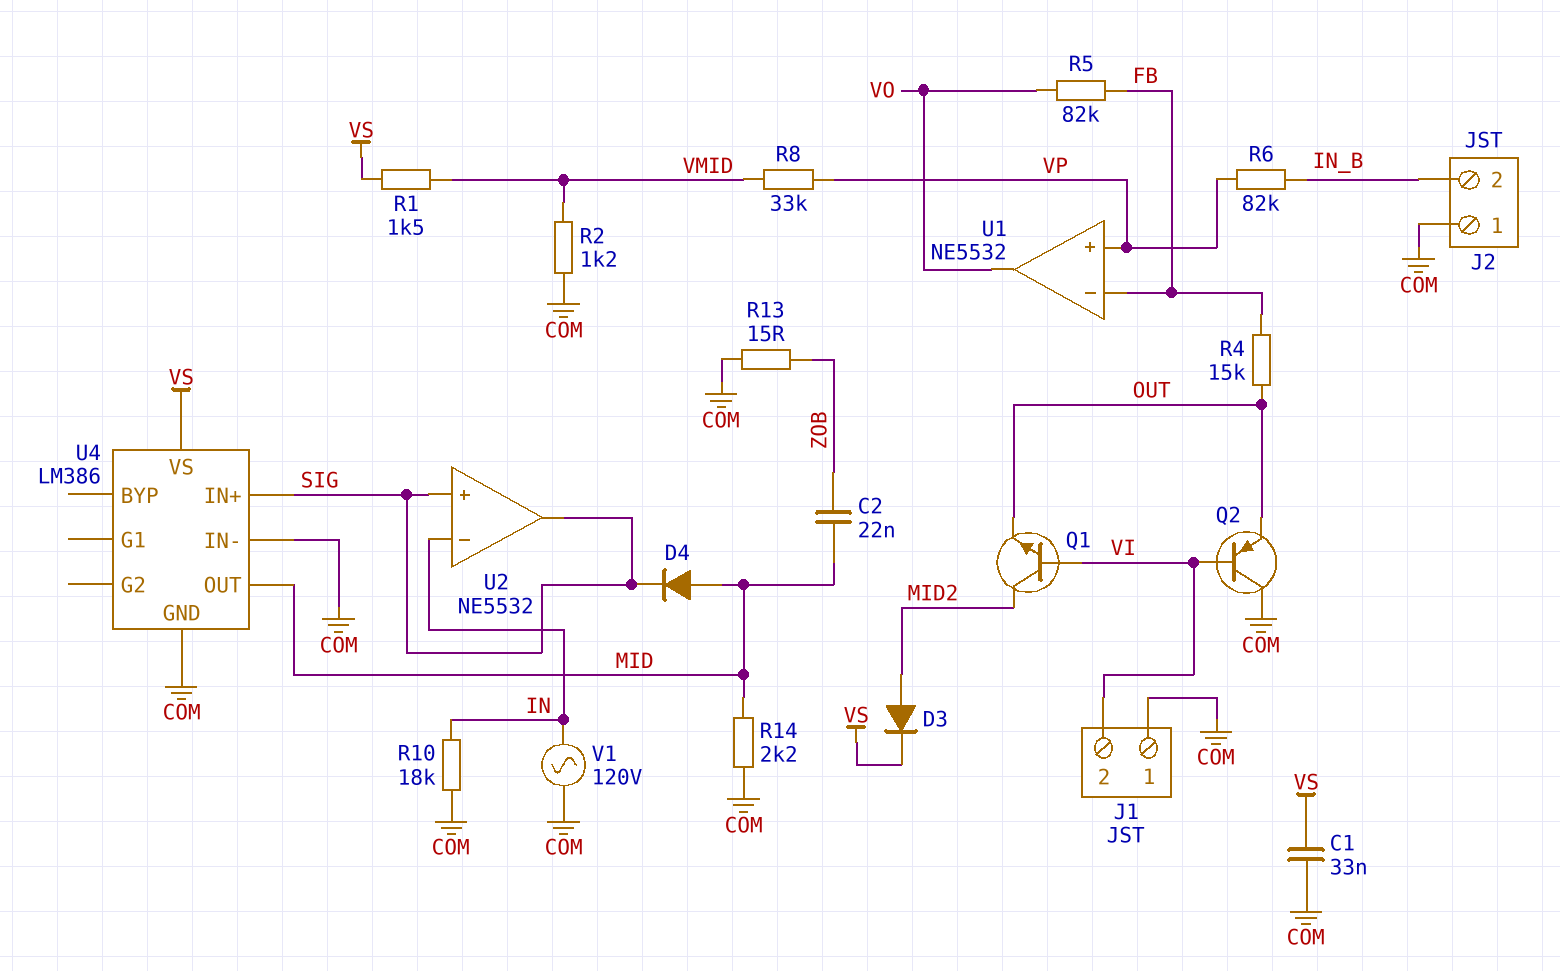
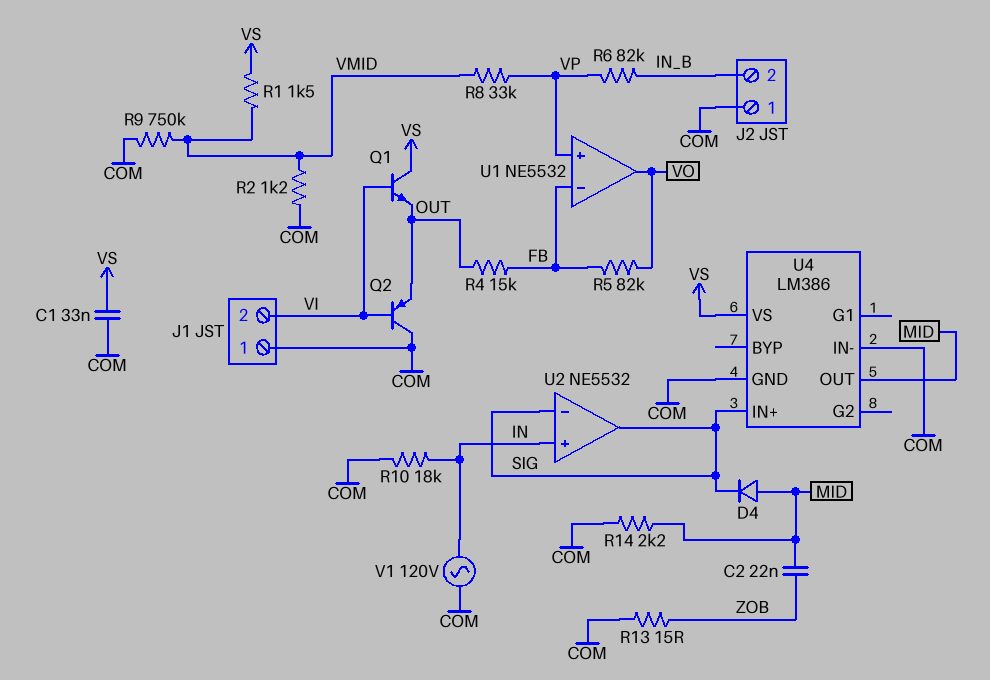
D3: diode (A MID2, K VS) -> none
Q1: NPN (B VI, C MID2, E OUT) -> NPN (B VI, C VS, E OUT)
R9: none -> 750k (COM, VMID)
U2 pin in+: SIG -> IN
U2 pin in-: IN -> SIG

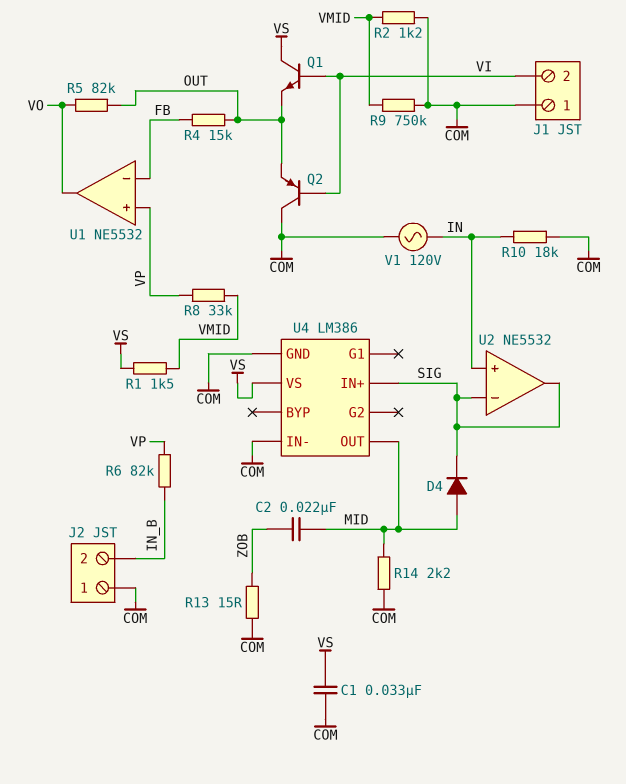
R5: 82k (FB, VO) -> 82k (OUT, VO)

